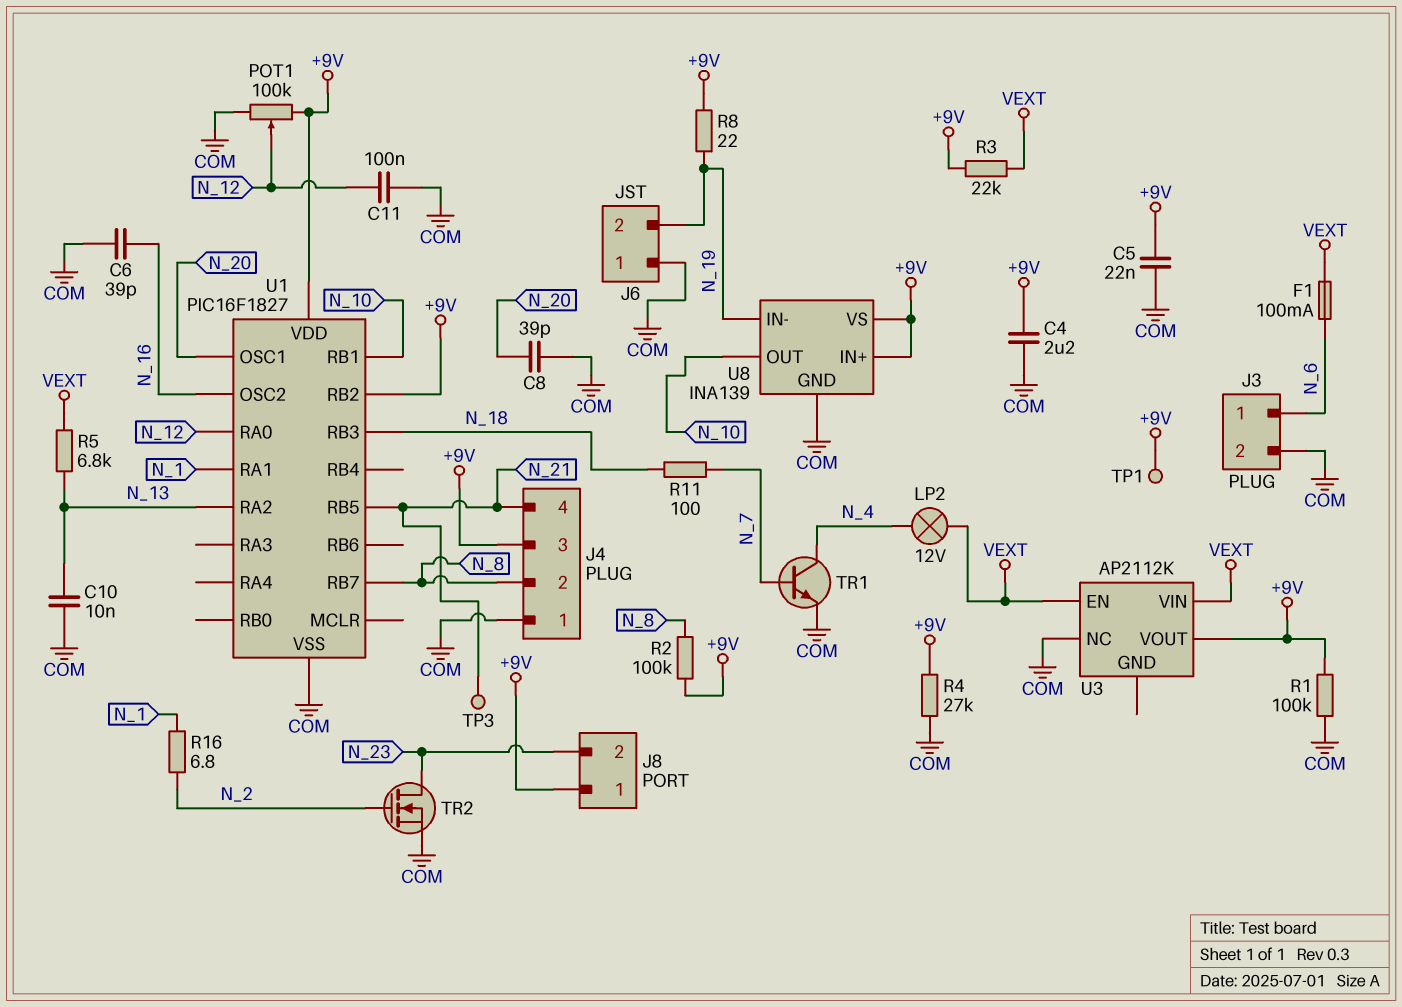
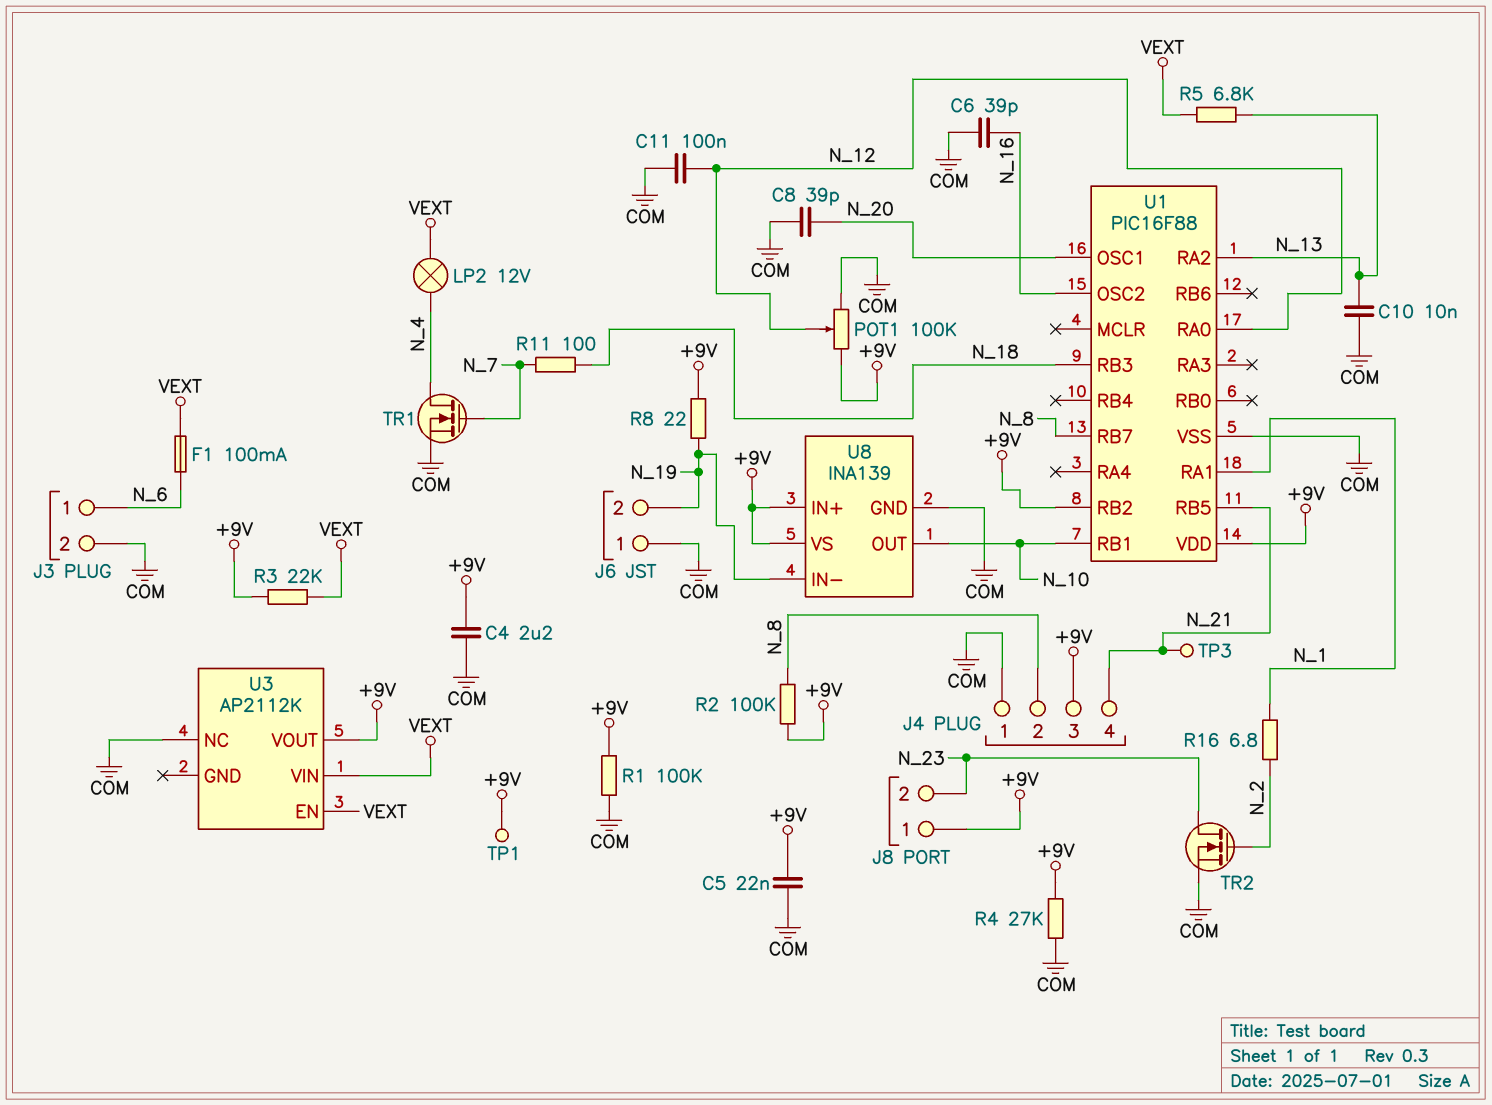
TR1: NPN (B N_7, C N_4, E COM) -> NMOS (G N_7, D N_4, S COM)
U1: PIC16F1827 -> PIC16F88

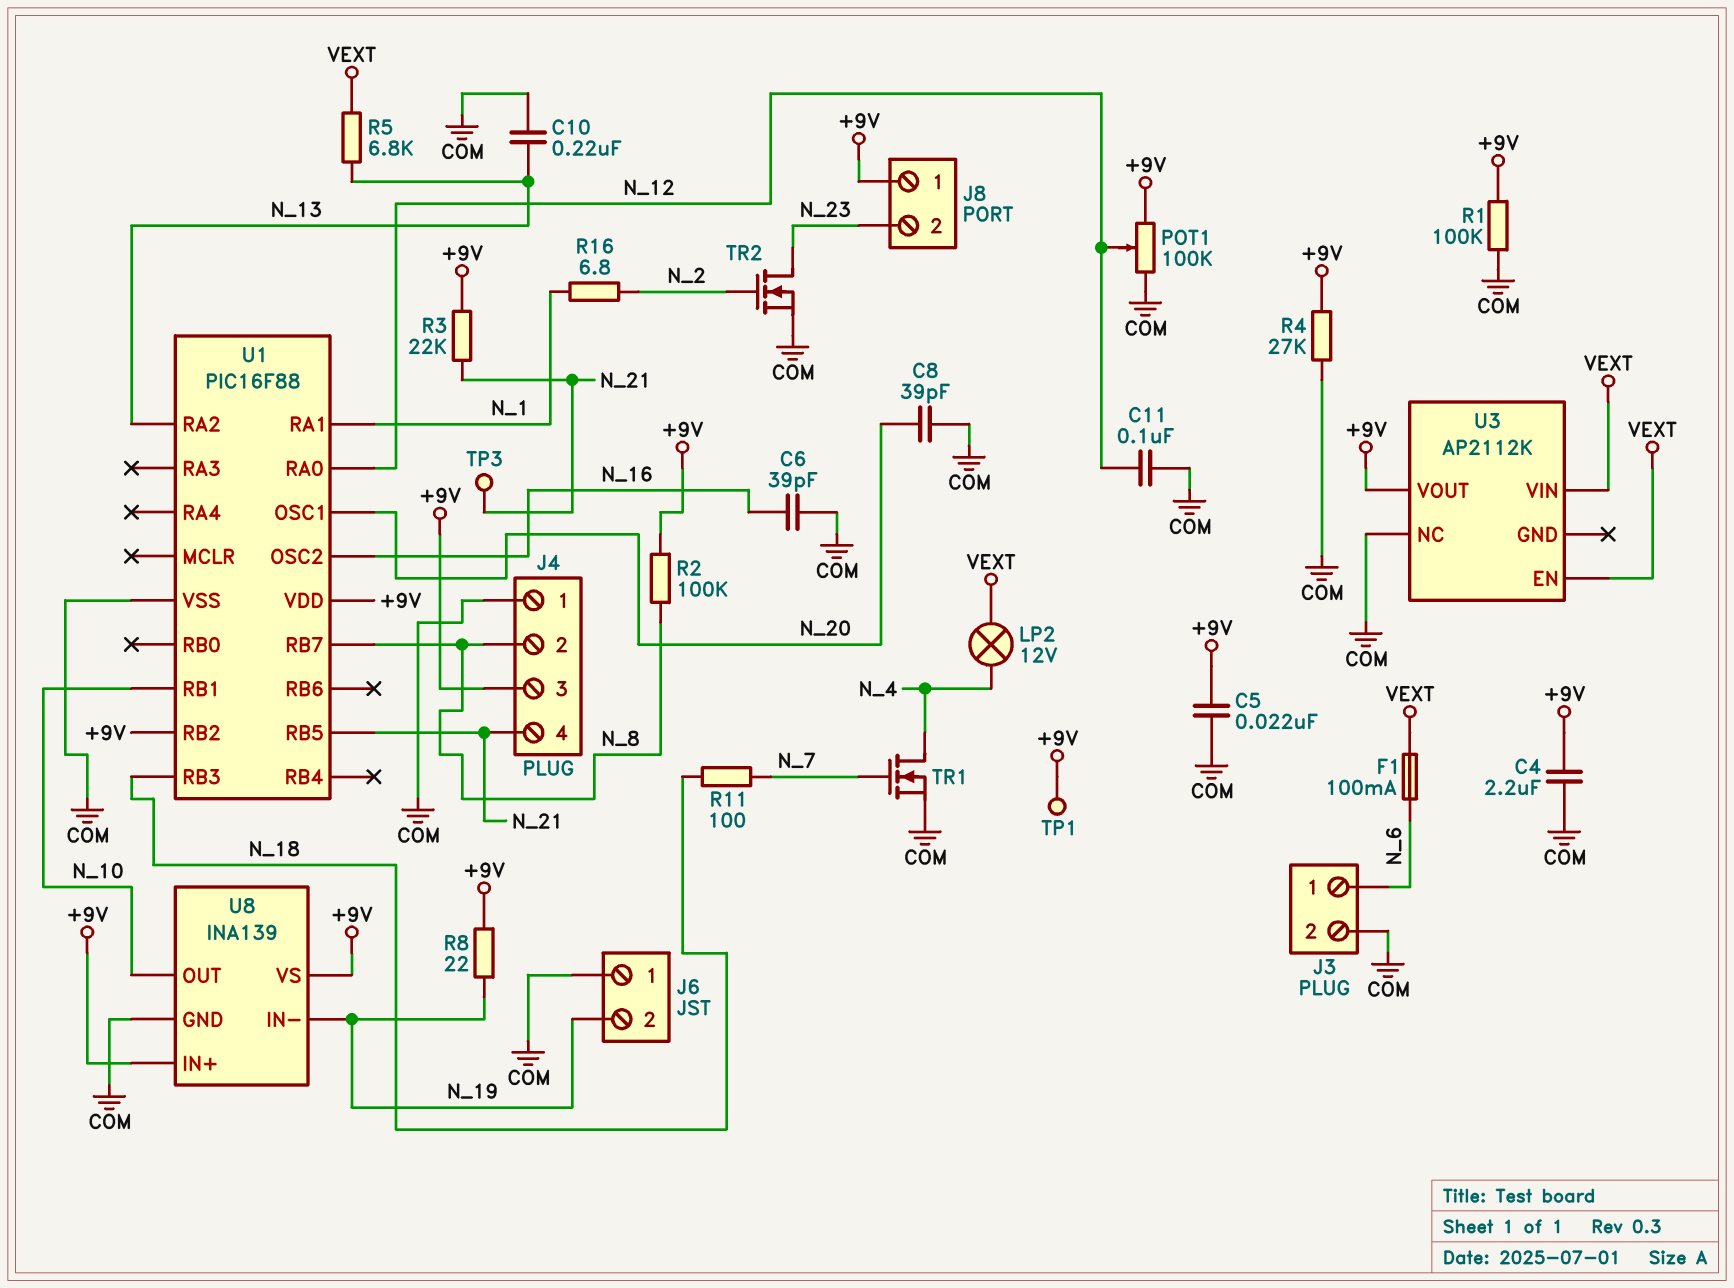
C10: 10nF (COM, N_13) -> 220nF (COM, N_13)
R3: 22k (+9V, VEXT) -> 22k (+9V, N_21)

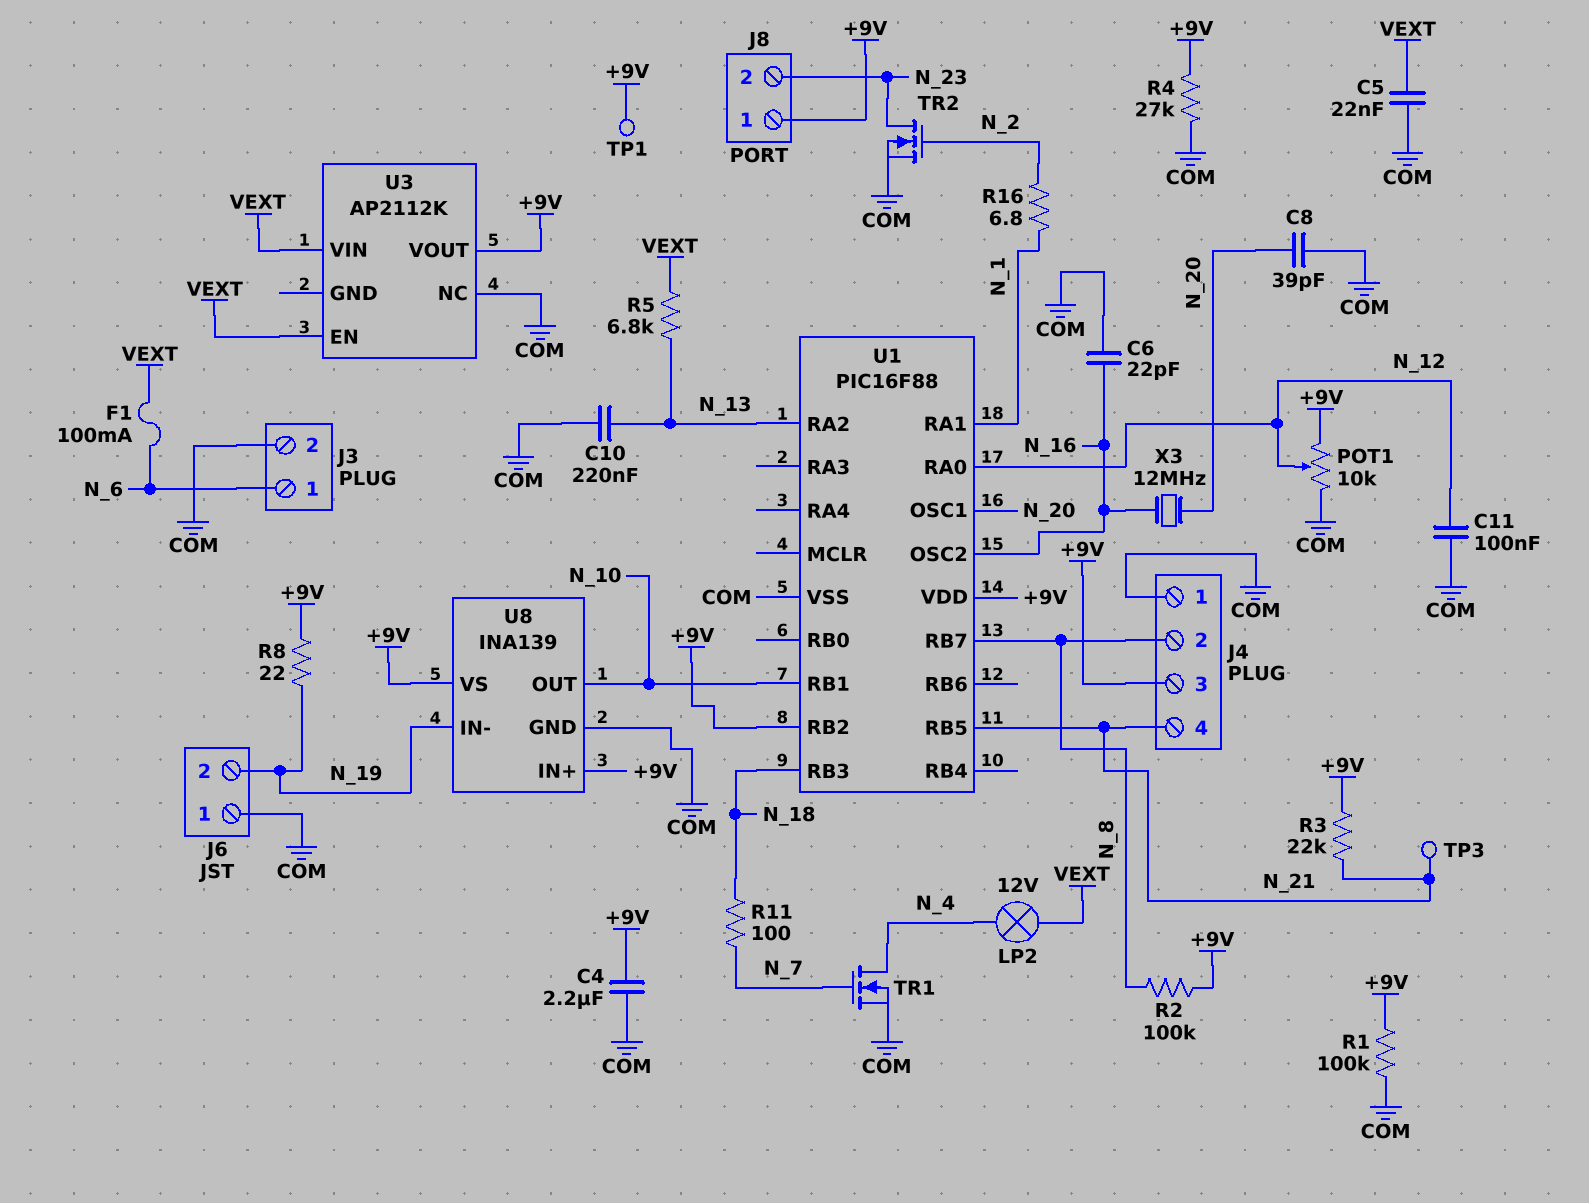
C5: 22nF (+9V, COM) -> 22nF (COM, VEXT)
C6: 39pF (COM, N_16) -> 22pF (COM, N_16)
POT1: 100k (+9V, COM, wiper N_12) -> 10k (+9V, COM, wiper N_12)
X3: none -> 12MHz (N_16, N_20)

